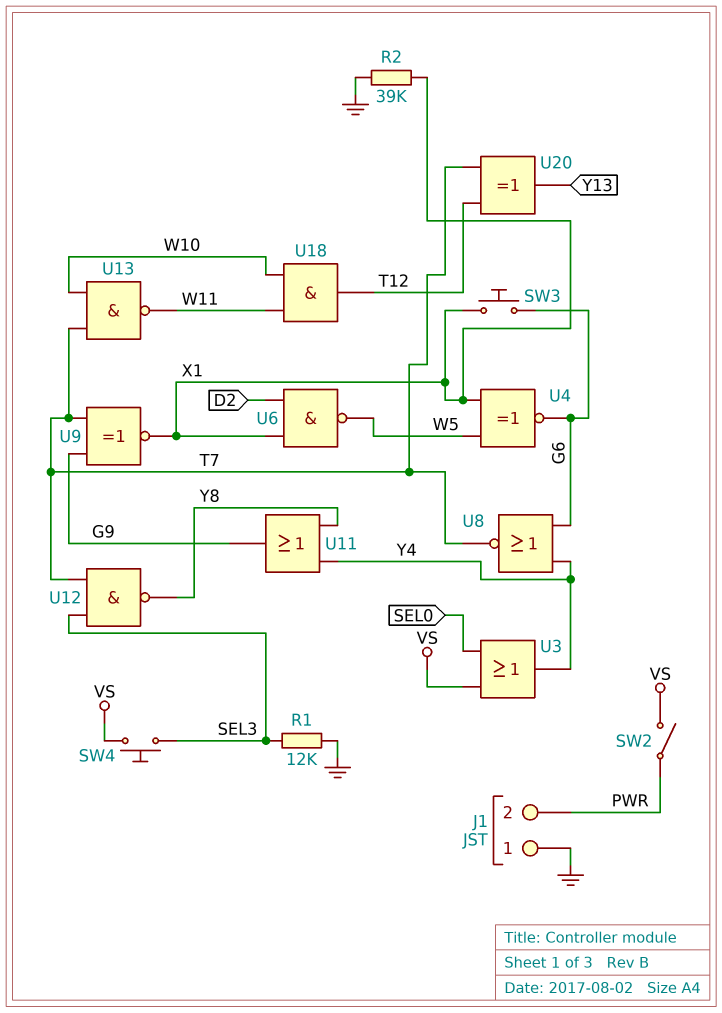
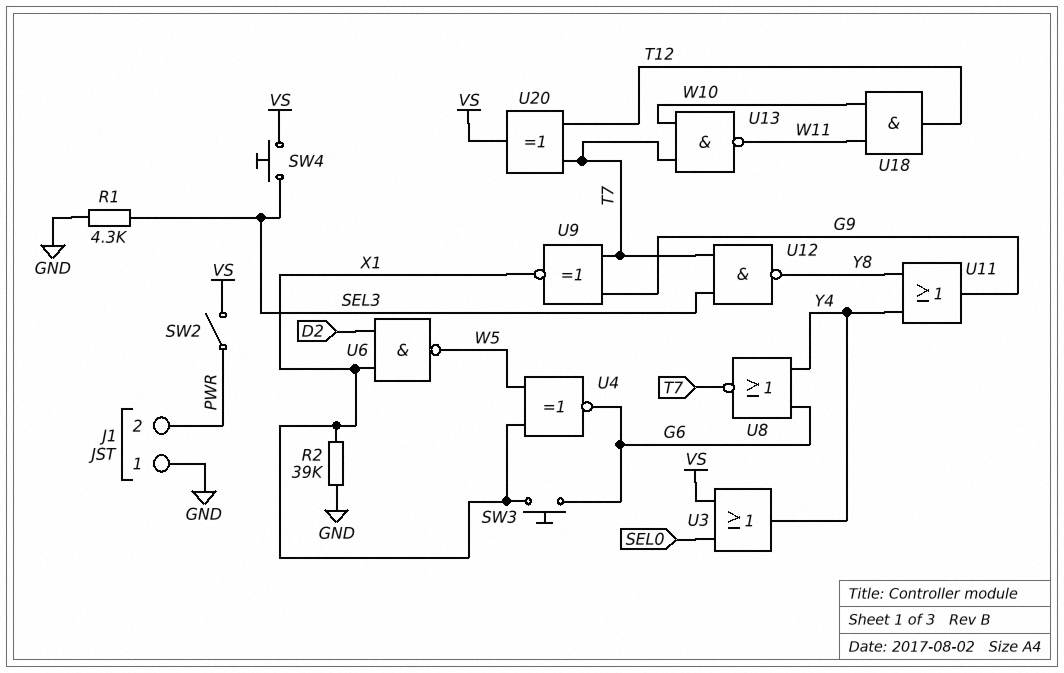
R1: 12k (GND, SEL3) -> 4.3k (GND, SEL3)
U20: XOR (in T7, in T12, out Y13) -> XOR (in T7, in T12, out VS)

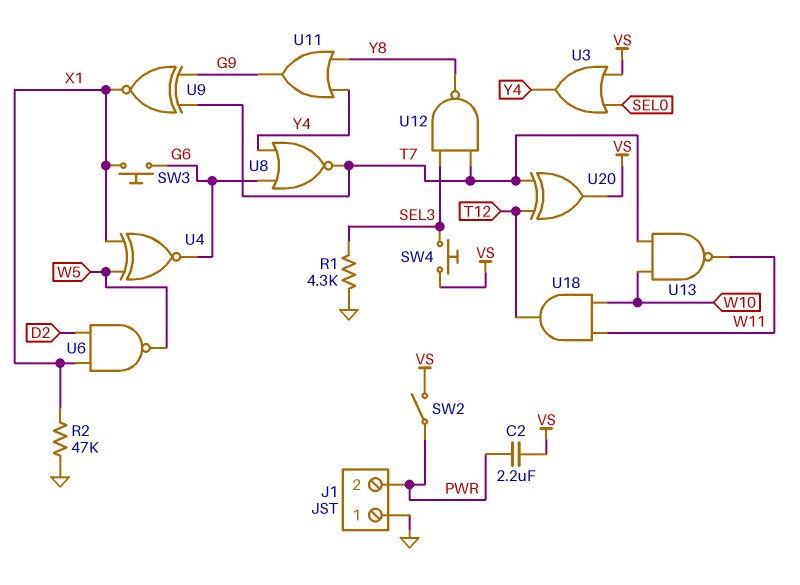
C2: none -> 2.2uF (PWR, VS)
R2: 39k (GND, X1) -> 47k (GND, X1)

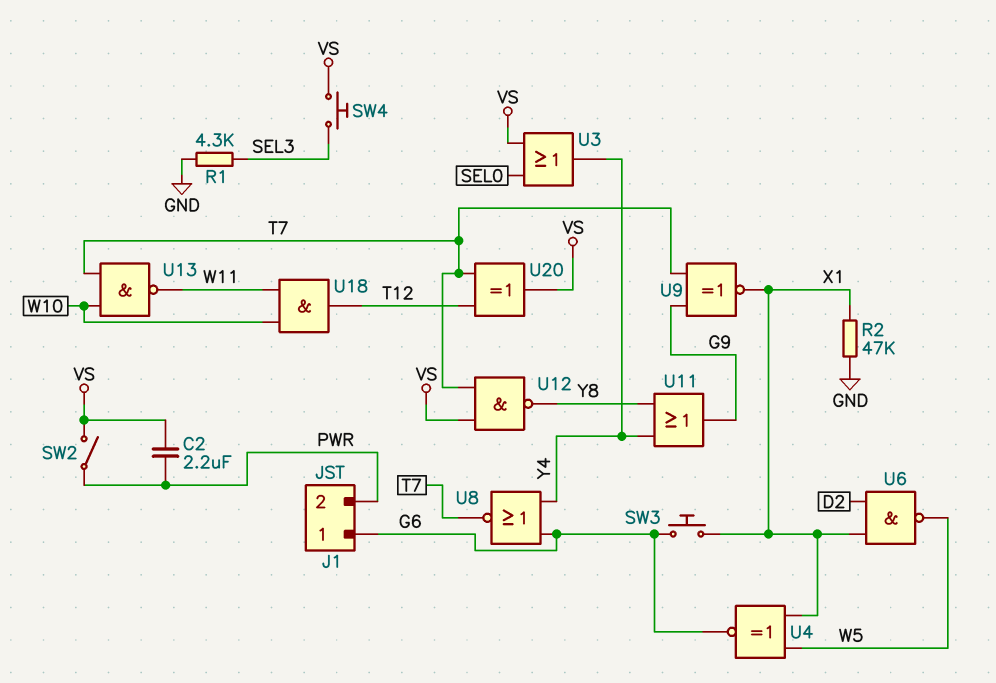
J1 pin 1: GND -> G6
U12: NAND (in SEL3, in T7, out Y8) -> NAND (in T7, in VS, out Y8)

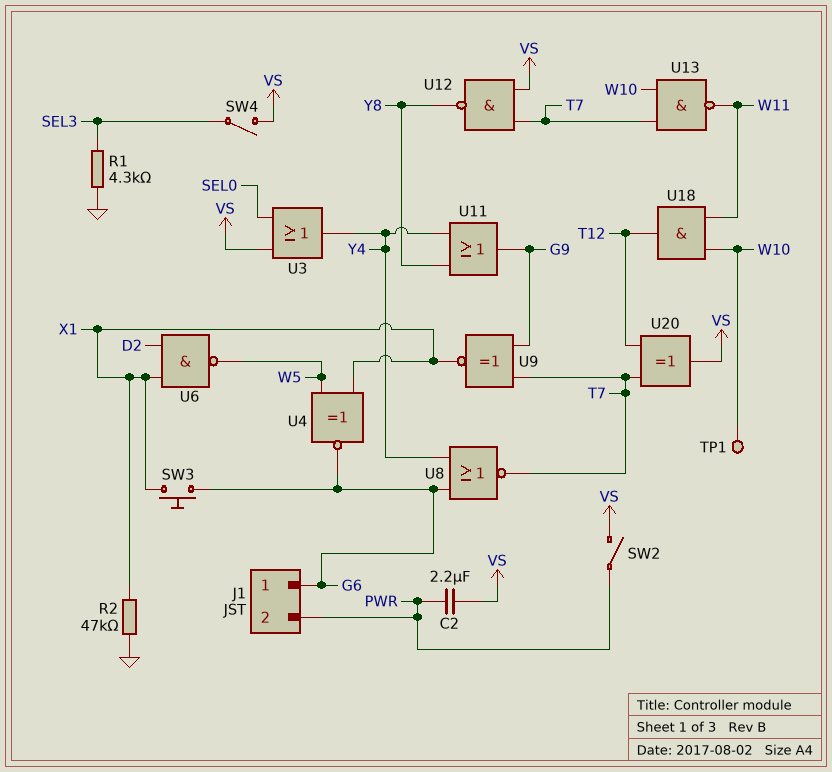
SW4: button (SEL3, VS) -> switch (SEL3, VS)
TP1: none -> test point (W10)

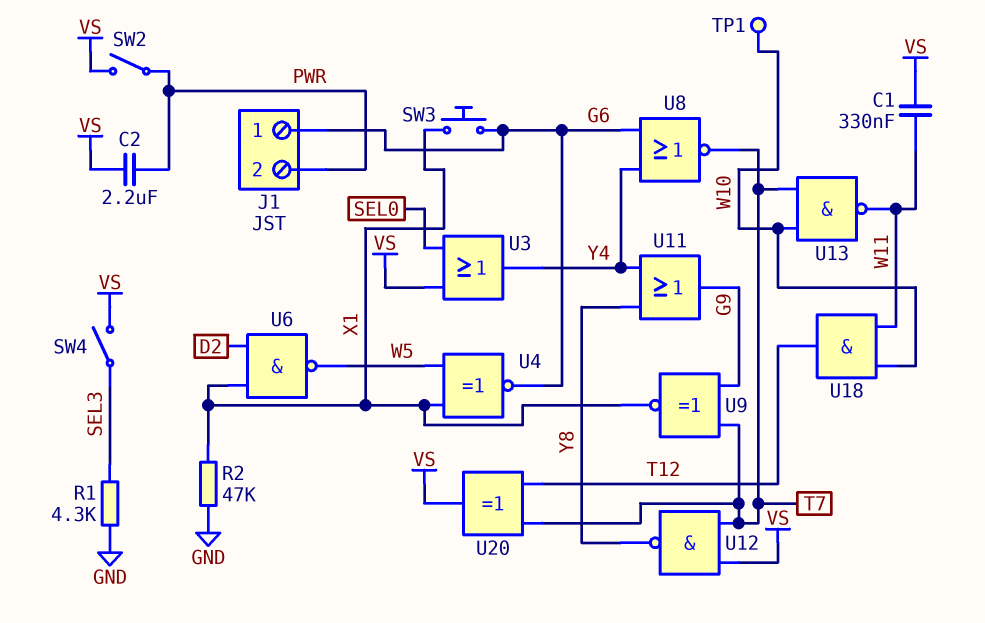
C1: none -> 330nF (VS, W11)

